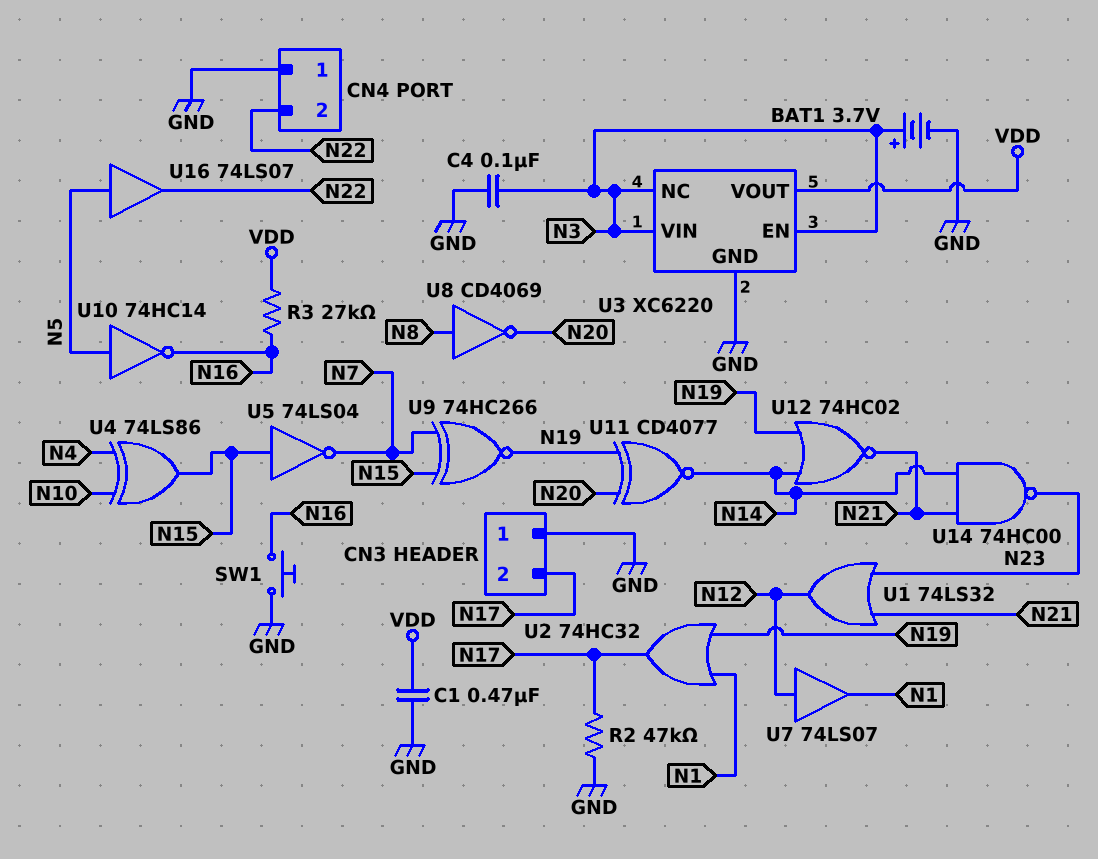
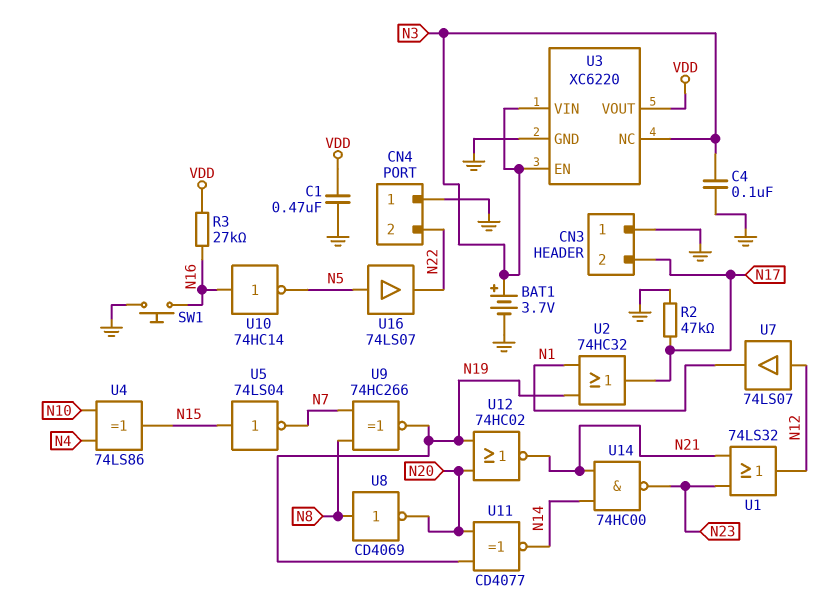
U9: XNOR 74HC266 (in N7, in N15, out N19) -> XNOR 74HC266 (in N7, in N8, out N19)
U10: NOT 74HC14 (in N5, out N16) -> NOT 74HC14 (in N16, out N5)
U12: NOR 74HC02 (in N14, in N19, out N21) -> NOR 74HC02 (in N19, in N20, out N21)

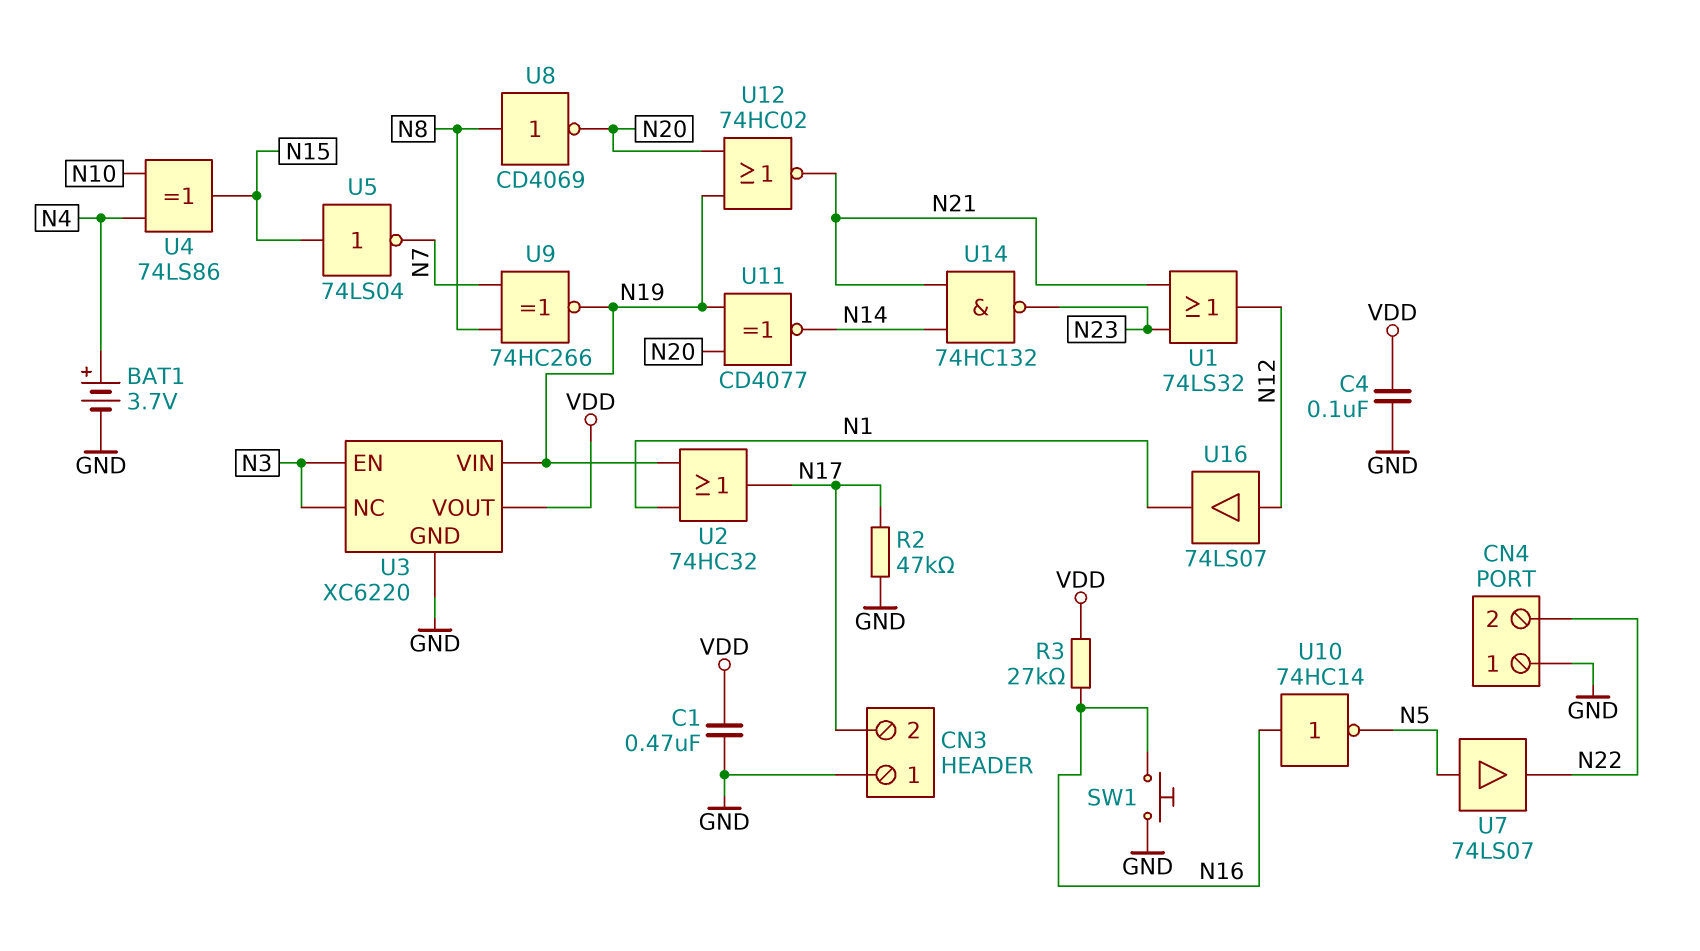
BAT1: 3.7V (plus N3, minus GND) -> 3.7V (plus N4, minus GND)
C4: 100nF (GND, N3) -> 100nF (GND, VDD)
U3 pin VIN: N3 -> N19
U7: buffer 74LS07 (in N12, out N1) -> buffer 74LS07 (in N5, out N22)
U14: NAND 74HC00 (in N14, in N21, out N23) -> NAND 74HC132 (in N14, in N21, out N23)
U16: buffer 74LS07 (in N5, out N22) -> buffer 74LS07 (in N12, out N1)

